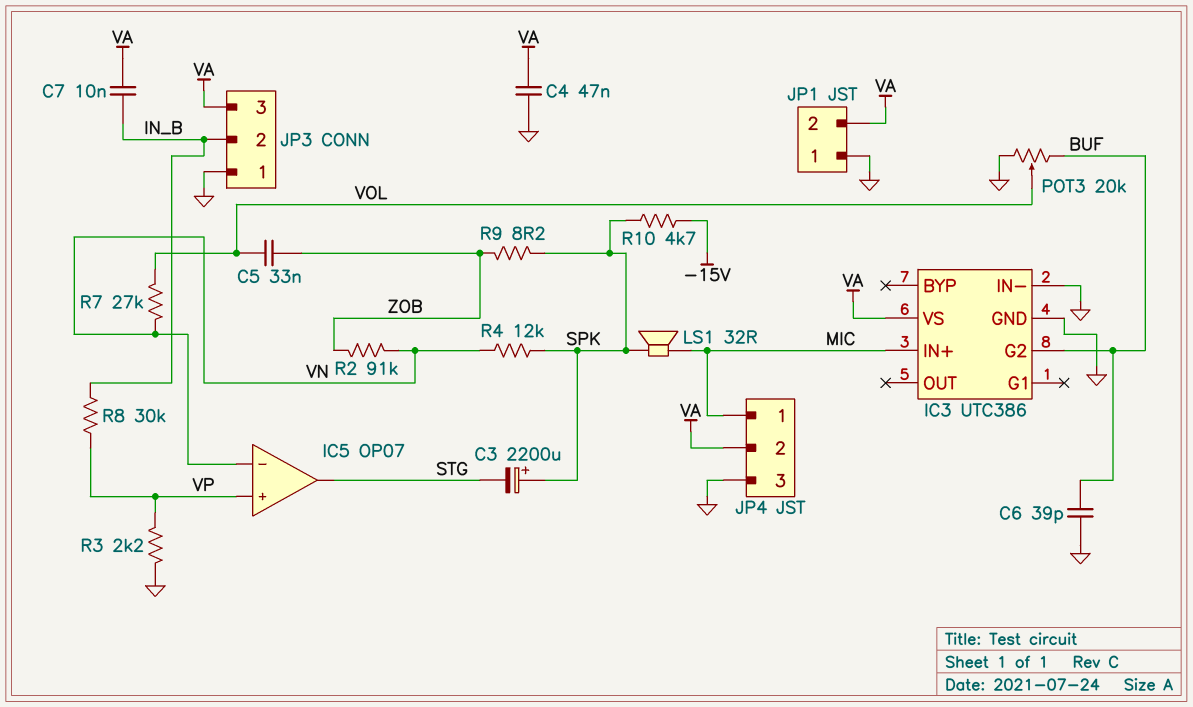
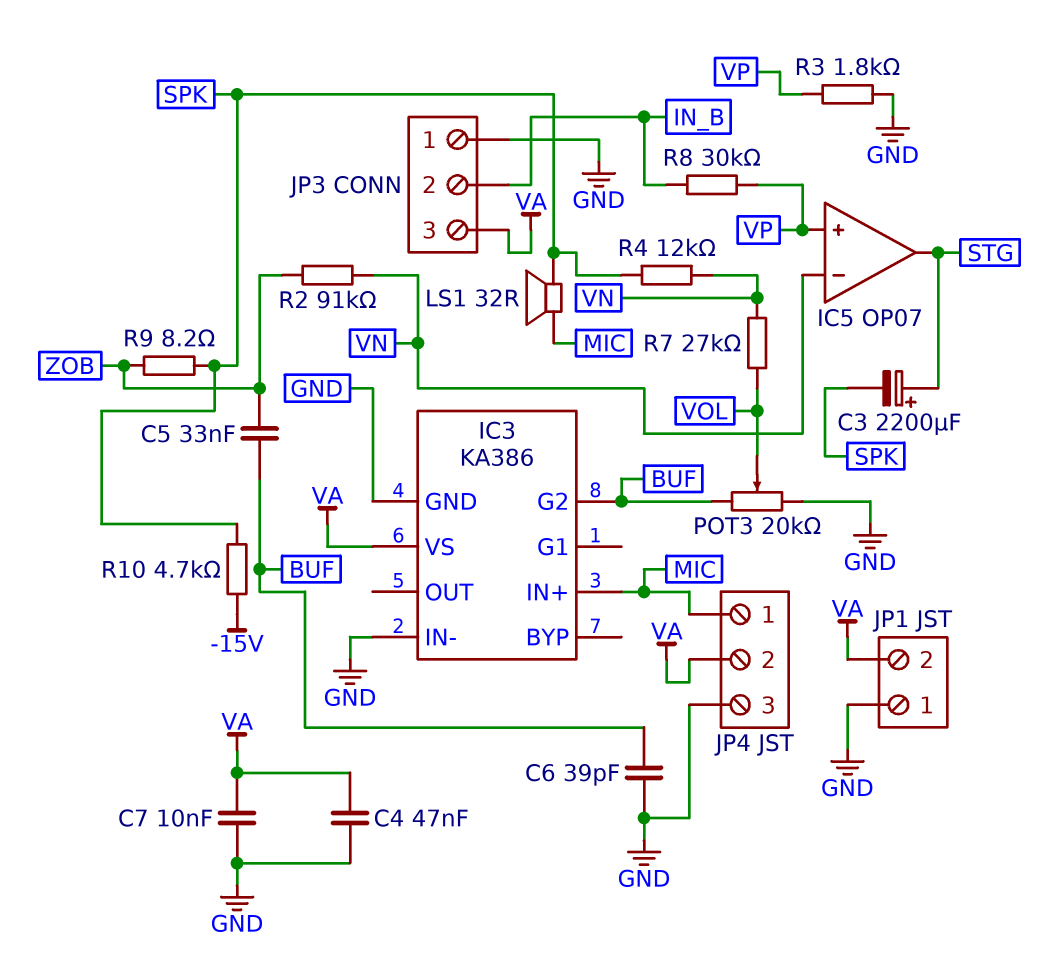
C3: 2200uF (plus SPK, minus STG) -> 2200uF (plus STG, minus SPK)
C5: 33nF (VOL, ZOB) -> 33nF (BUF, ZOB)
C7: 10nF (IN_B, VA) -> 10nF (GND, VA)
IC3: UTC386 -> KA386
R3: 2.2k (GND, VP) -> 1.8k (GND, VP)

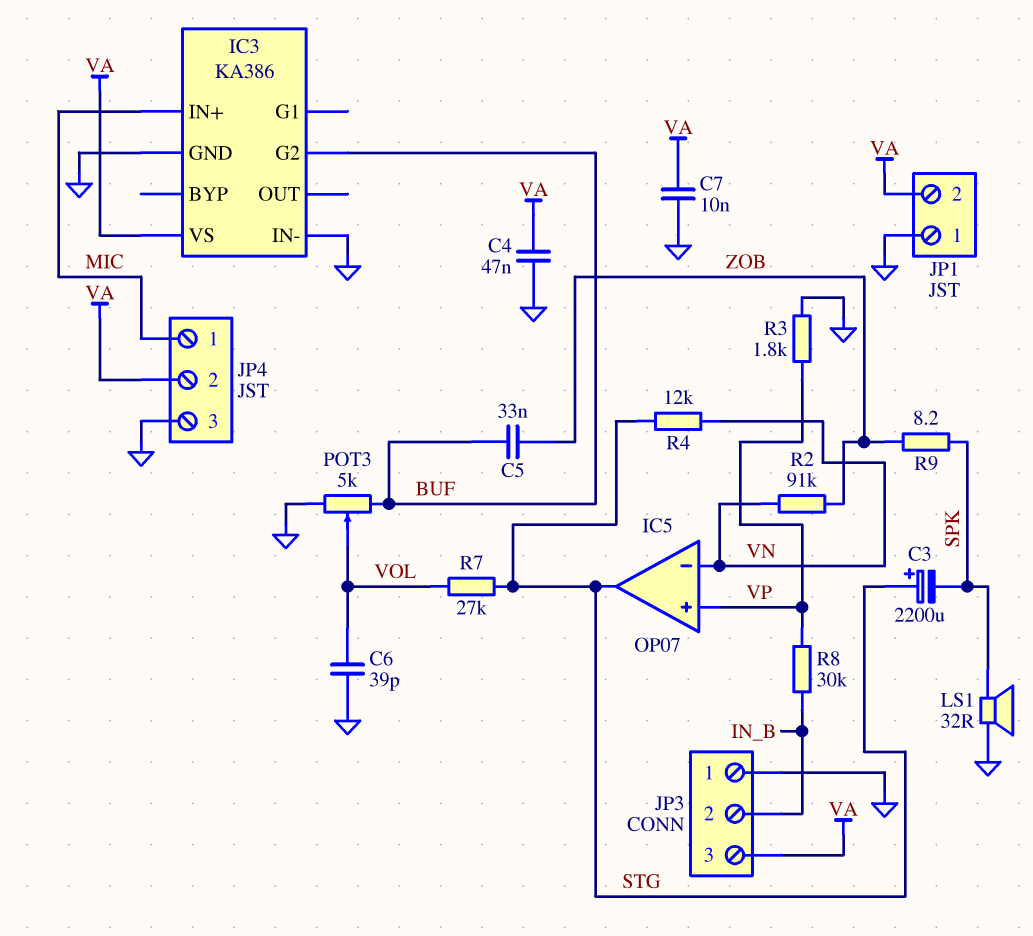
C6: 39pF (BUF, GND) -> 39pF (GND, VOL)
LS1: speaker 32R (MIC, SPK) -> speaker 32R (GND, SPK)
POT3: 20k (BUF, GND, wiper VOL) -> 5k (BUF, GND, wiper VOL)
R4: 12k (SPK, VN) -> 12k (STG, VN)
R7: 27k (VN, VOL) -> 27k (STG, VOL)
R10: 4.7k (-15V, SPK) -> none

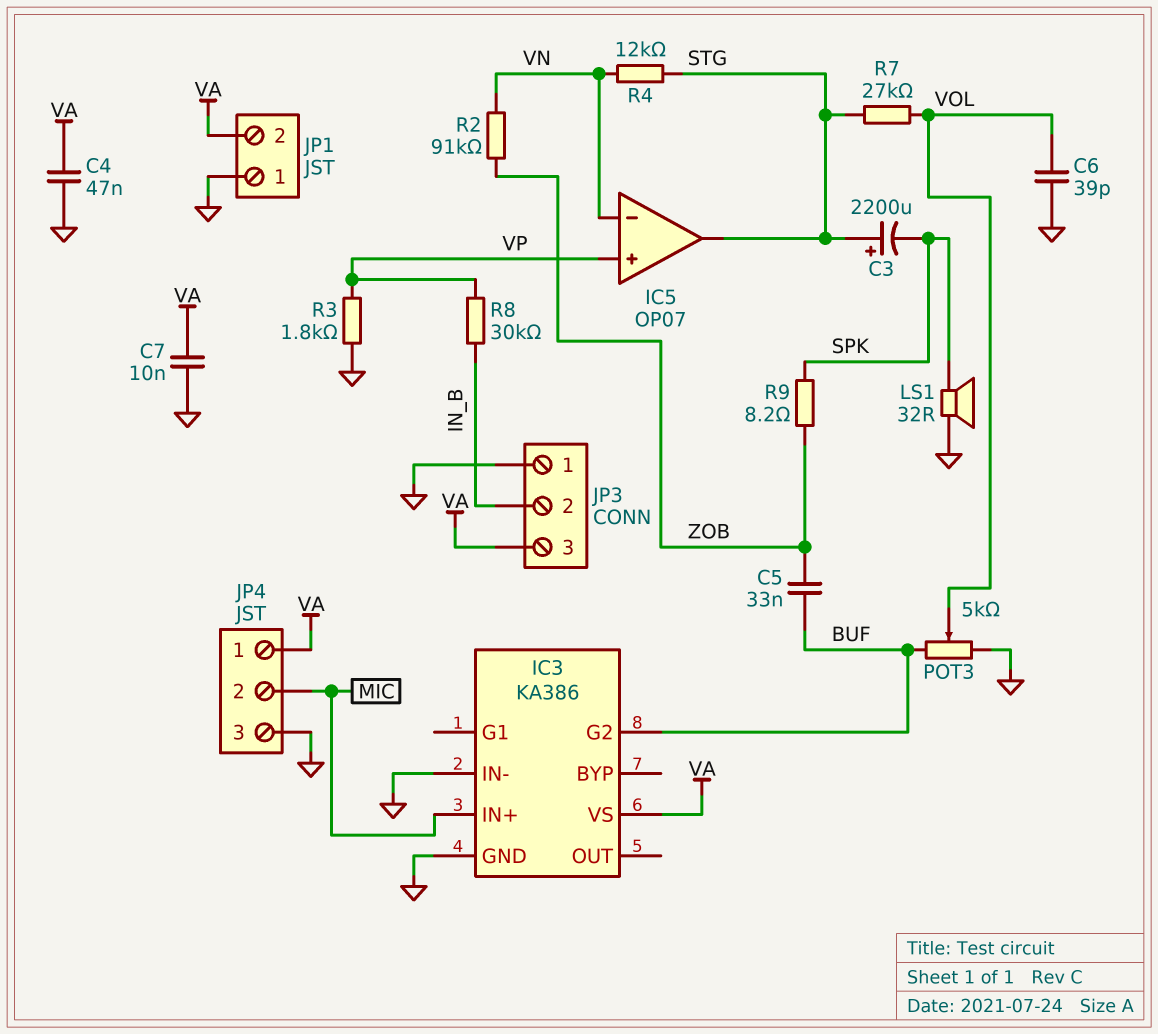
JP4 pin 1: MIC -> VA
JP4 pin 2: VA -> MIC

